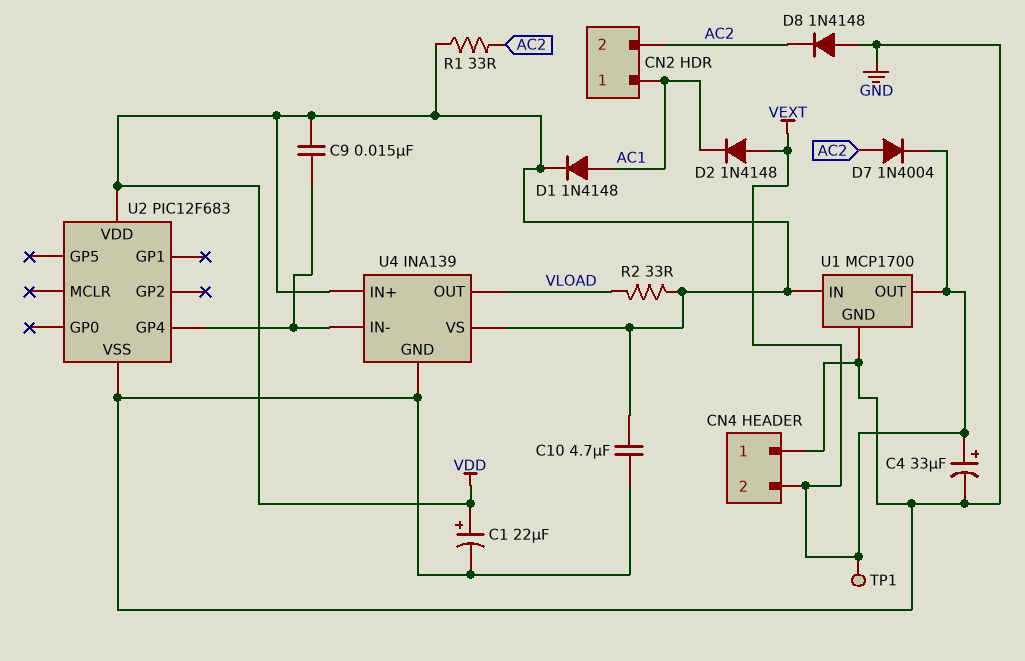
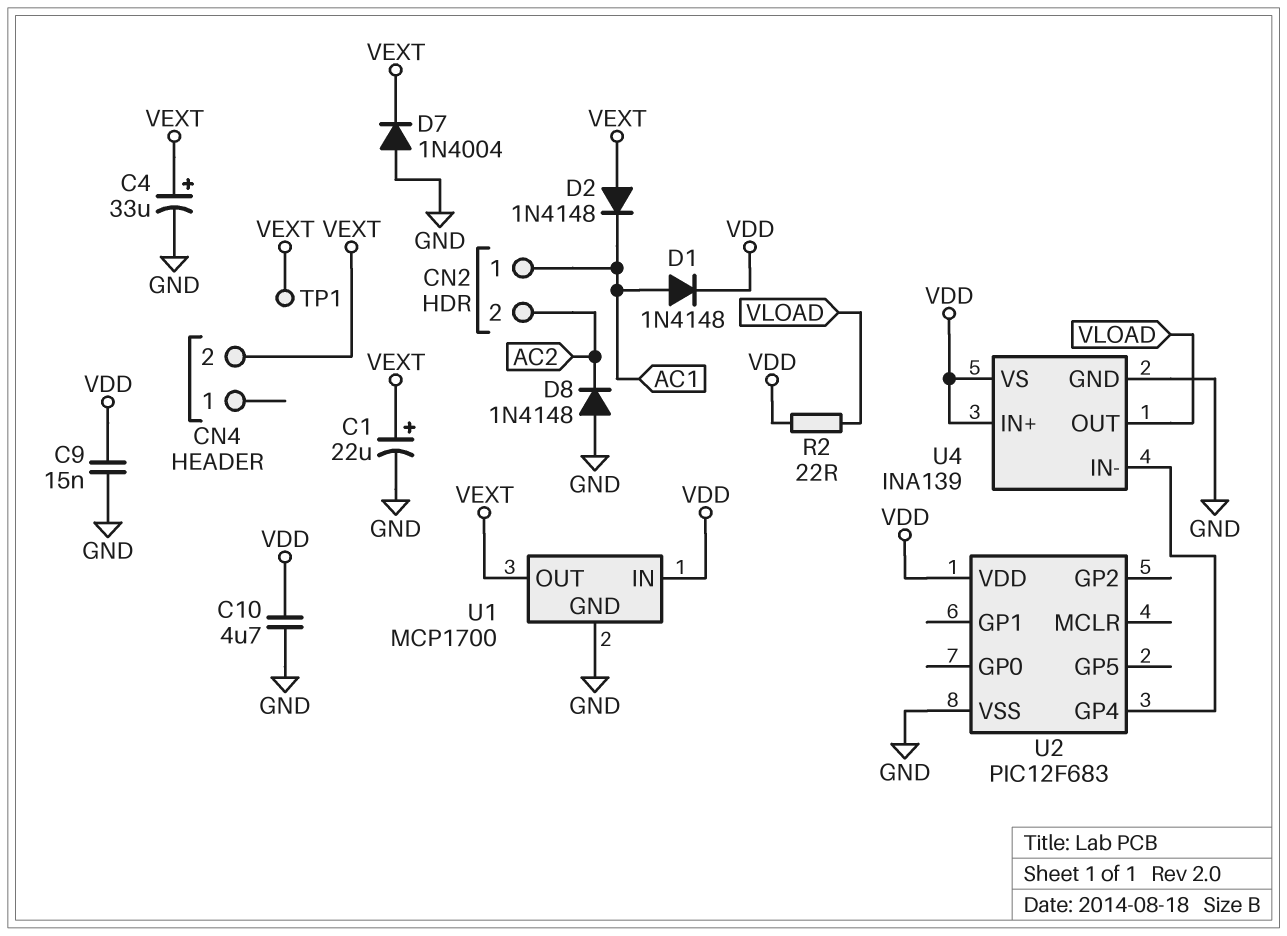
C1: 22uF (plus VDD, minus GND) -> 22uF (plus VEXT, minus GND)
C9: 15nF (U2/GP4, VDD) -> 15nF (GND, VDD)
CN4 pin 1: GND -> none
D7: diode 1N4004 (A AC2, K VEXT) -> diode 1N4004 (A GND, K VEXT)
R1: 33 (AC2, VDD) -> none
R2: 33 (VDD, VLOAD) -> 22 (VDD, VLOAD)

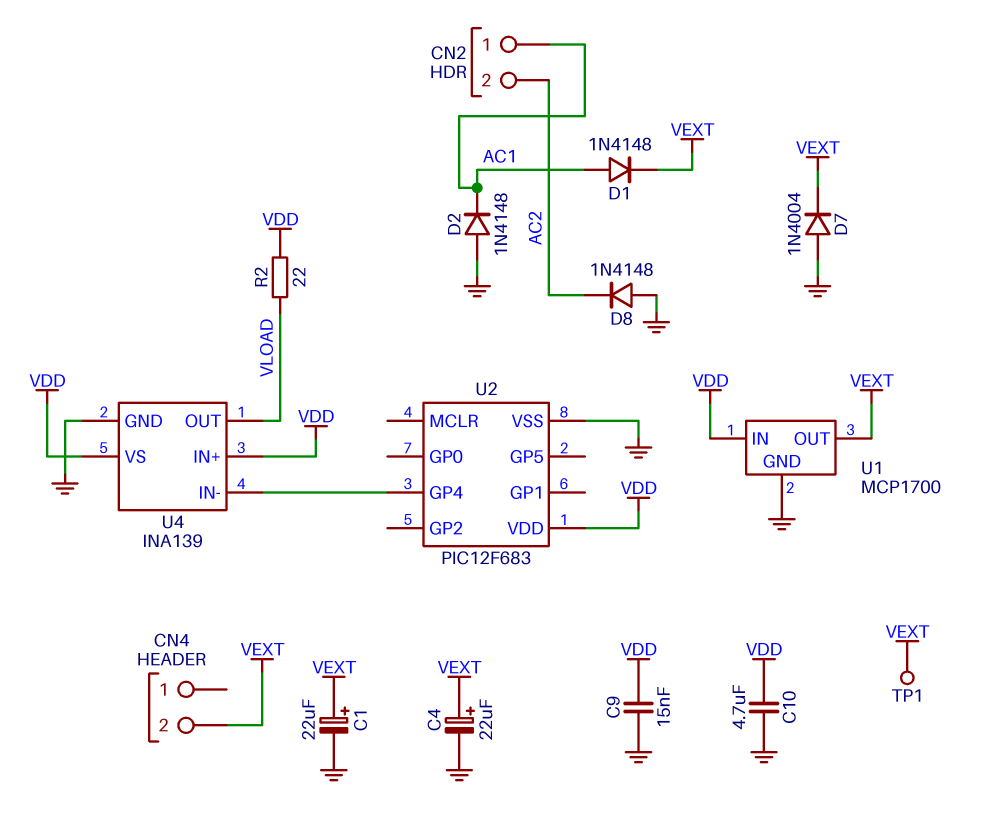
C4: 33uF (plus VEXT, minus GND) -> 22uF (plus VEXT, minus GND)
D1: diode 1N4148 (A AC1, K VDD) -> diode 1N4148 (A AC1, K VEXT)
D2: diode 1N4148 (A VEXT, K AC1) -> diode 1N4148 (A GND, K AC1)

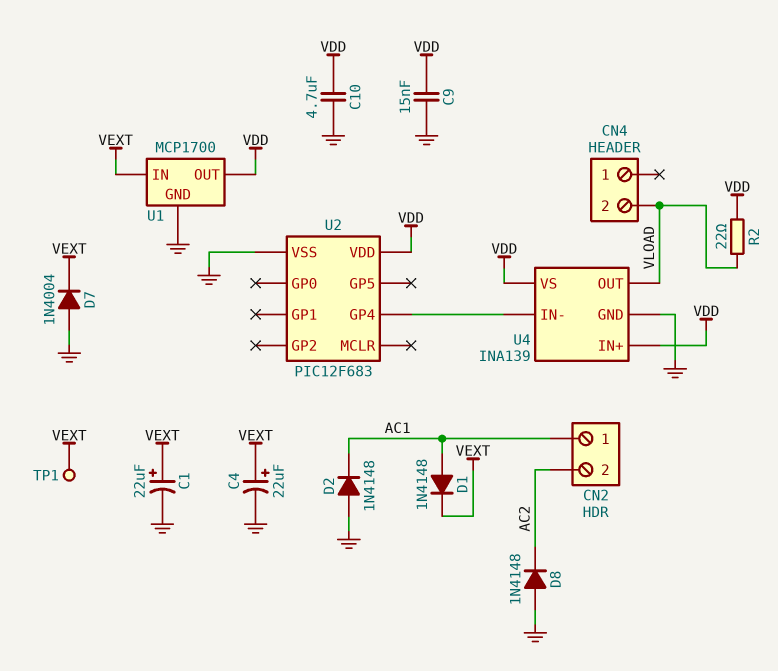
CN4 pin 2: VEXT -> VLOAD
U1 pin IN: VDD -> VEXT
U1 pin OUT: VEXT -> VDD

